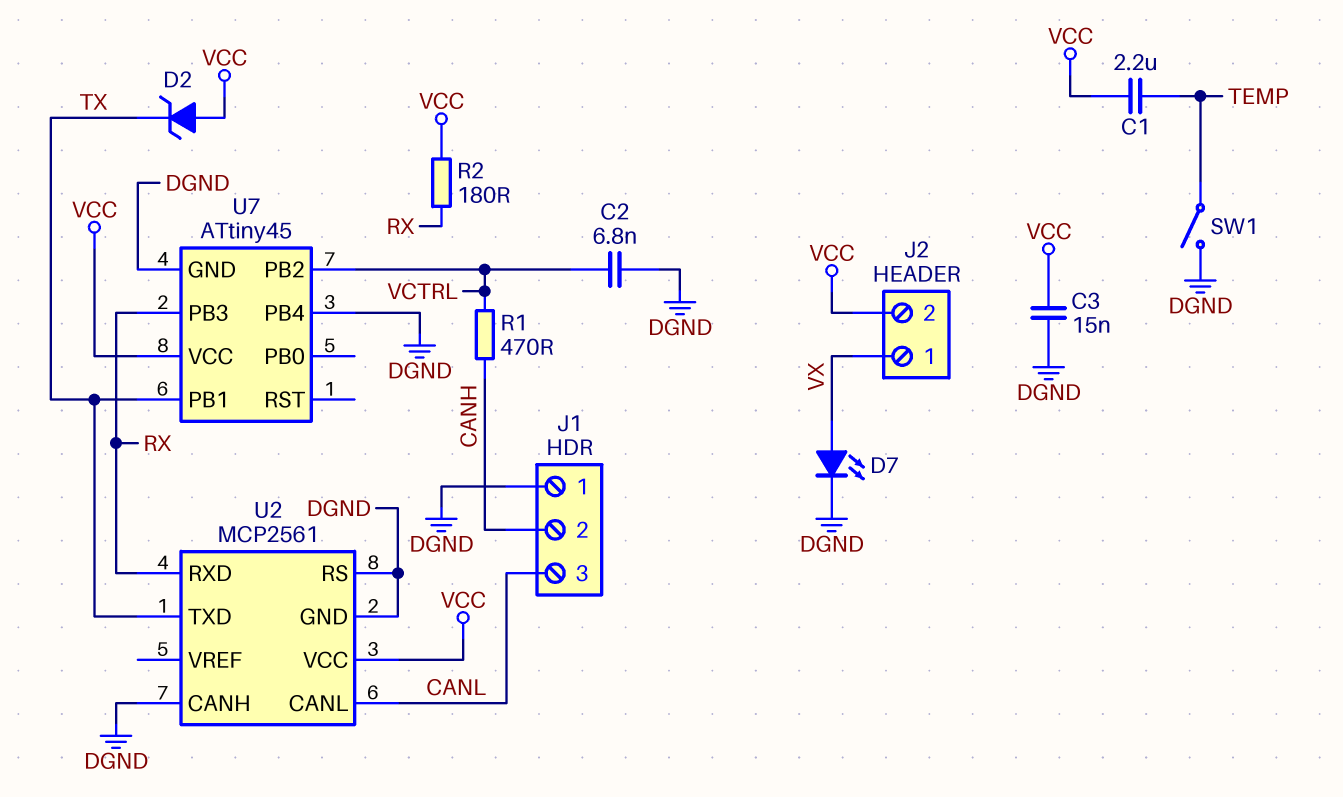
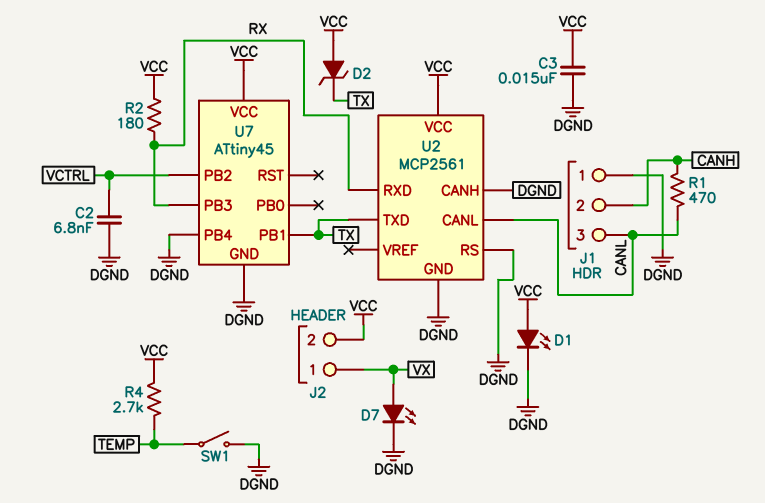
C1: 2.2uF (TEMP, VCC) -> none
D1: none -> LED (A VCC, K DGND)
R1: 470 (CANH, VCTRL) -> 470 (CANH, CANL)
R4: none -> 2.7k (TEMP, VCC)

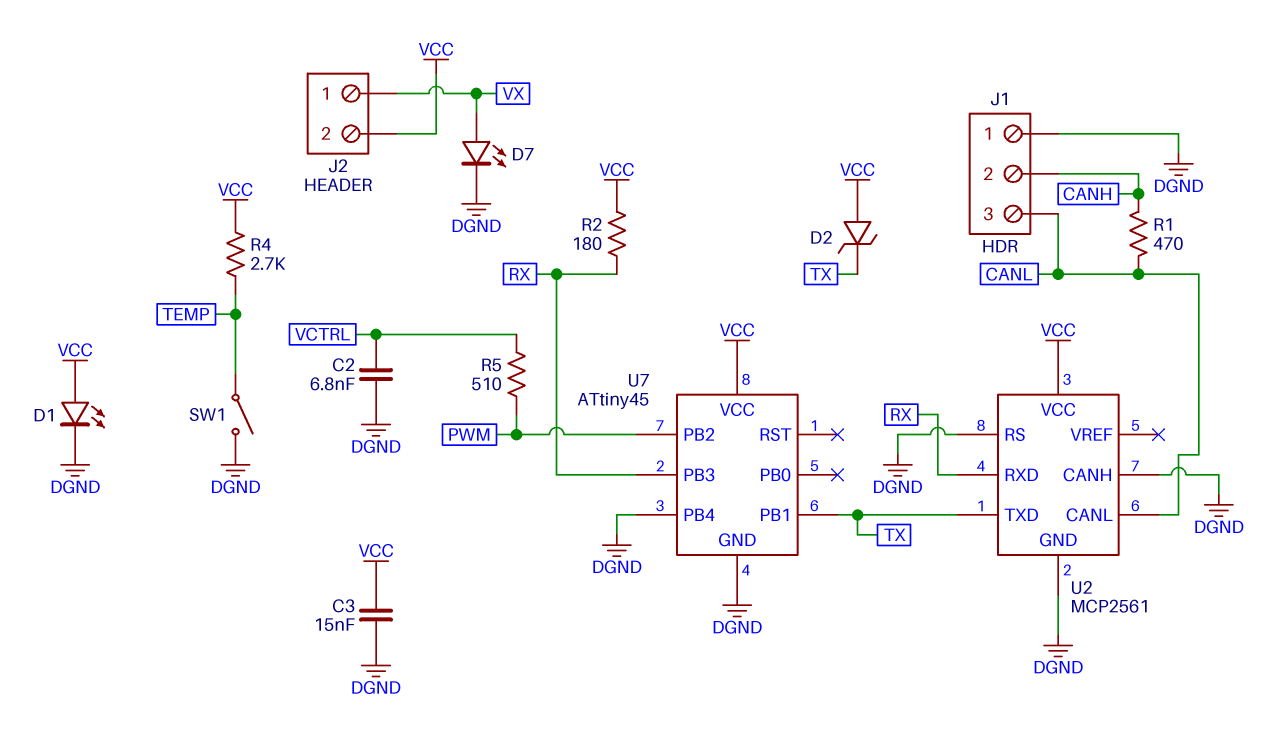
R5: none -> 510 (PWM, VCTRL)
U7 pin PB2: VCTRL -> PWM

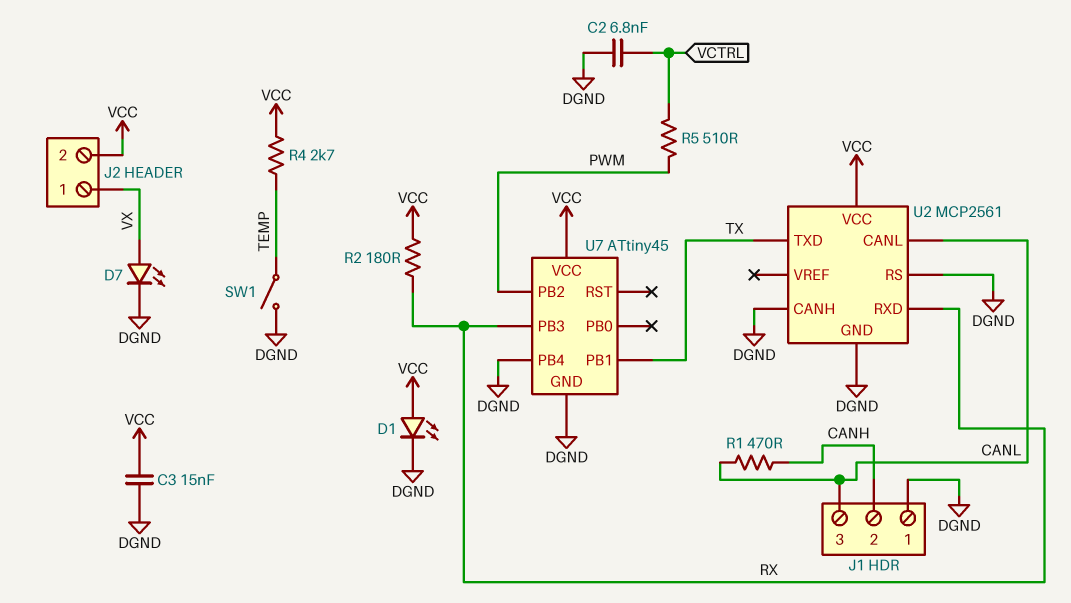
D2: zener (A VCC, K TX) -> none

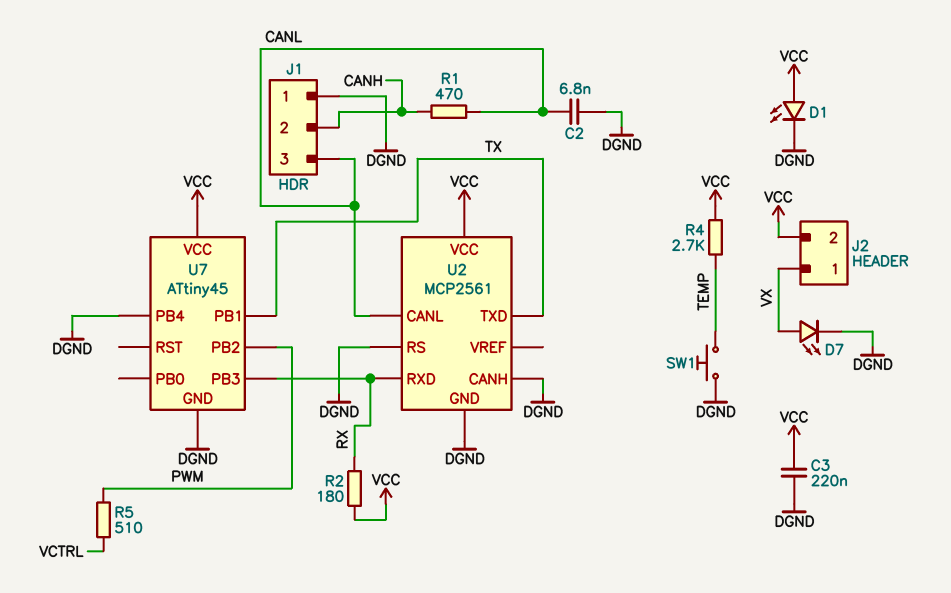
C2: 6.8nF (DGND, VCTRL) -> 6.8nF (CANL, DGND)
C3: 15nF (DGND, VCC) -> 220nF (DGND, VCC)
SW1: switch (DGND, TEMP) -> button (DGND, TEMP)

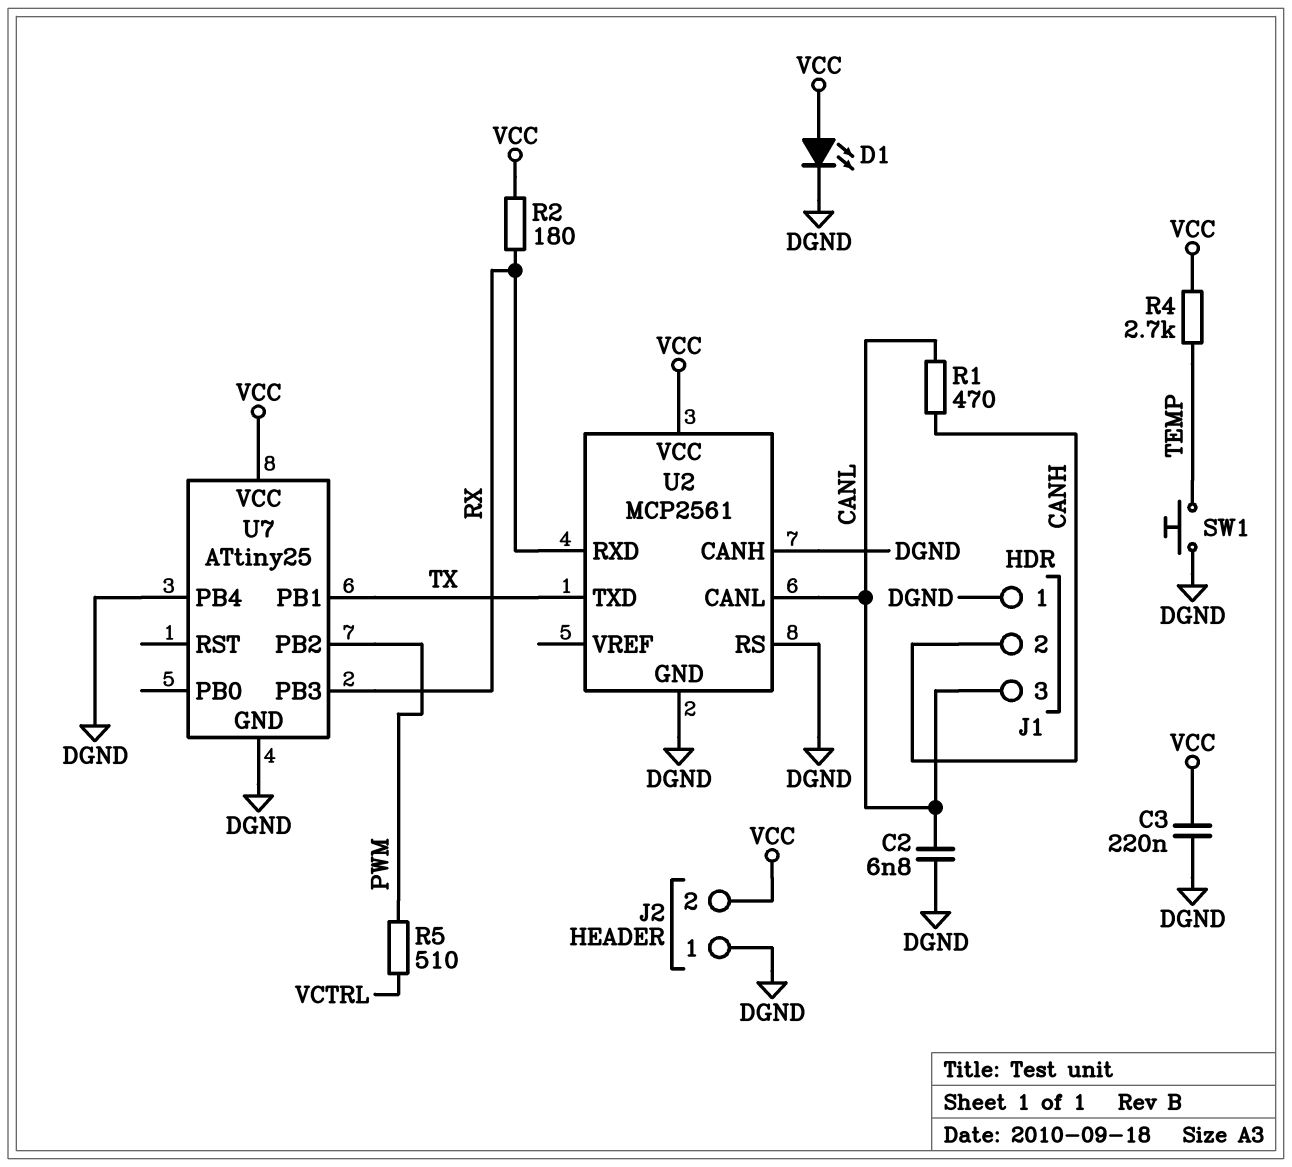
D7: LED (A VX, K DGND) -> none
J2 pin 1: VX -> DGND
U7: ATtiny45 -> ATtiny25

